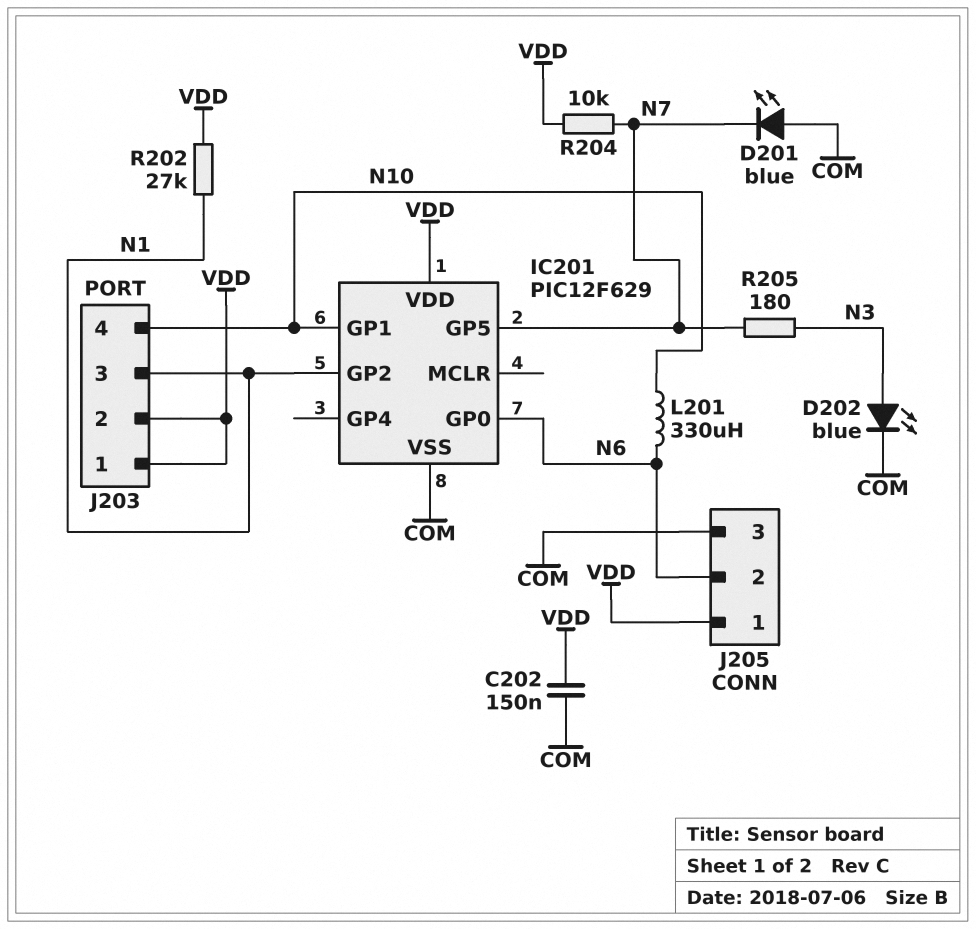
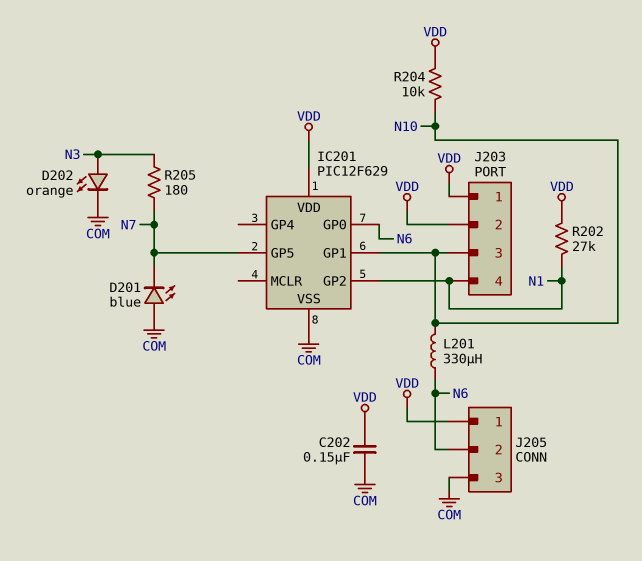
D202: LED blue (A N3, K COM) -> LED orange (A N3, K COM)
J203 pin 3: N1 -> N10
J203 pin 4: N10 -> N1
R204: 10k (N7, VDD) -> 10k (N10, VDD)

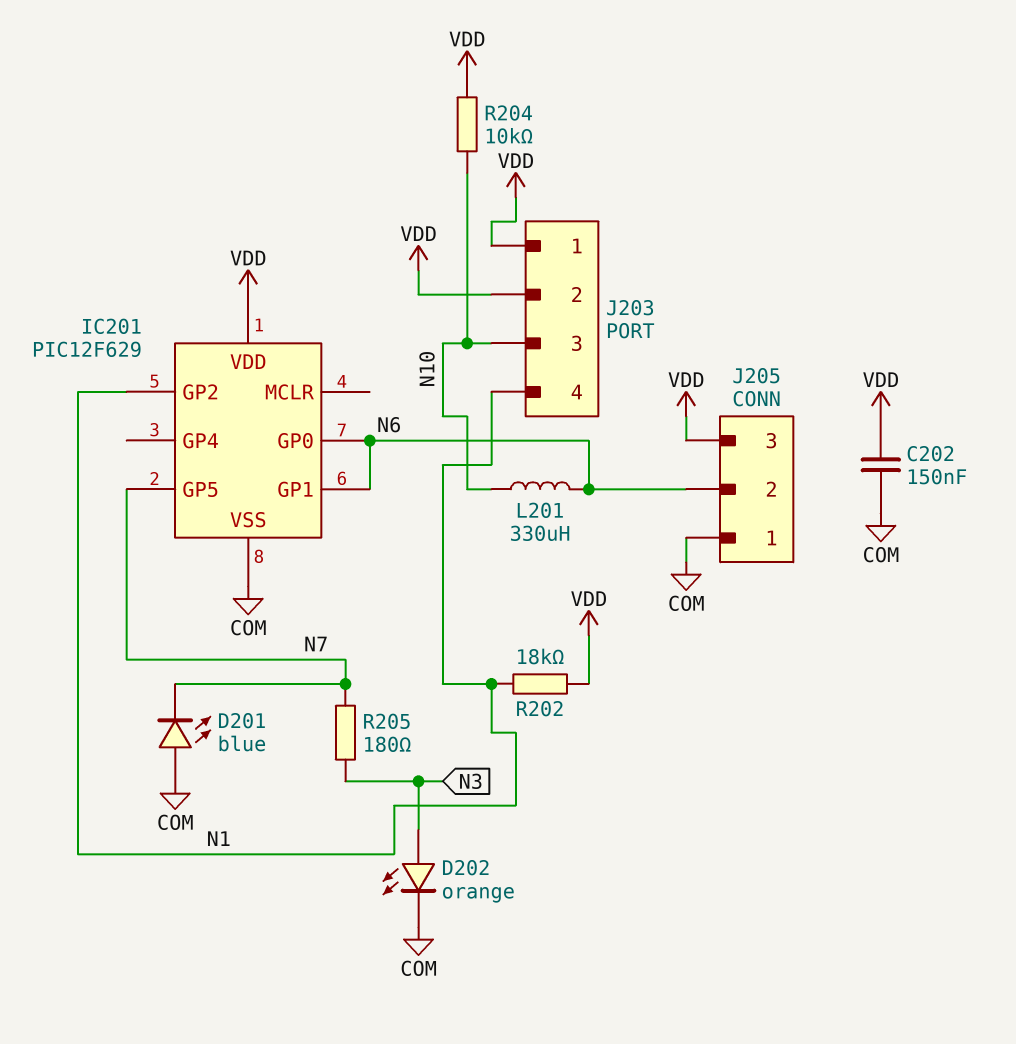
IC201 pin GP1: N10 -> N6
J205 pin 1: VDD -> COM
J205 pin 3: COM -> VDD
R202: 27k (N1, VDD) -> 18k (N1, VDD)

